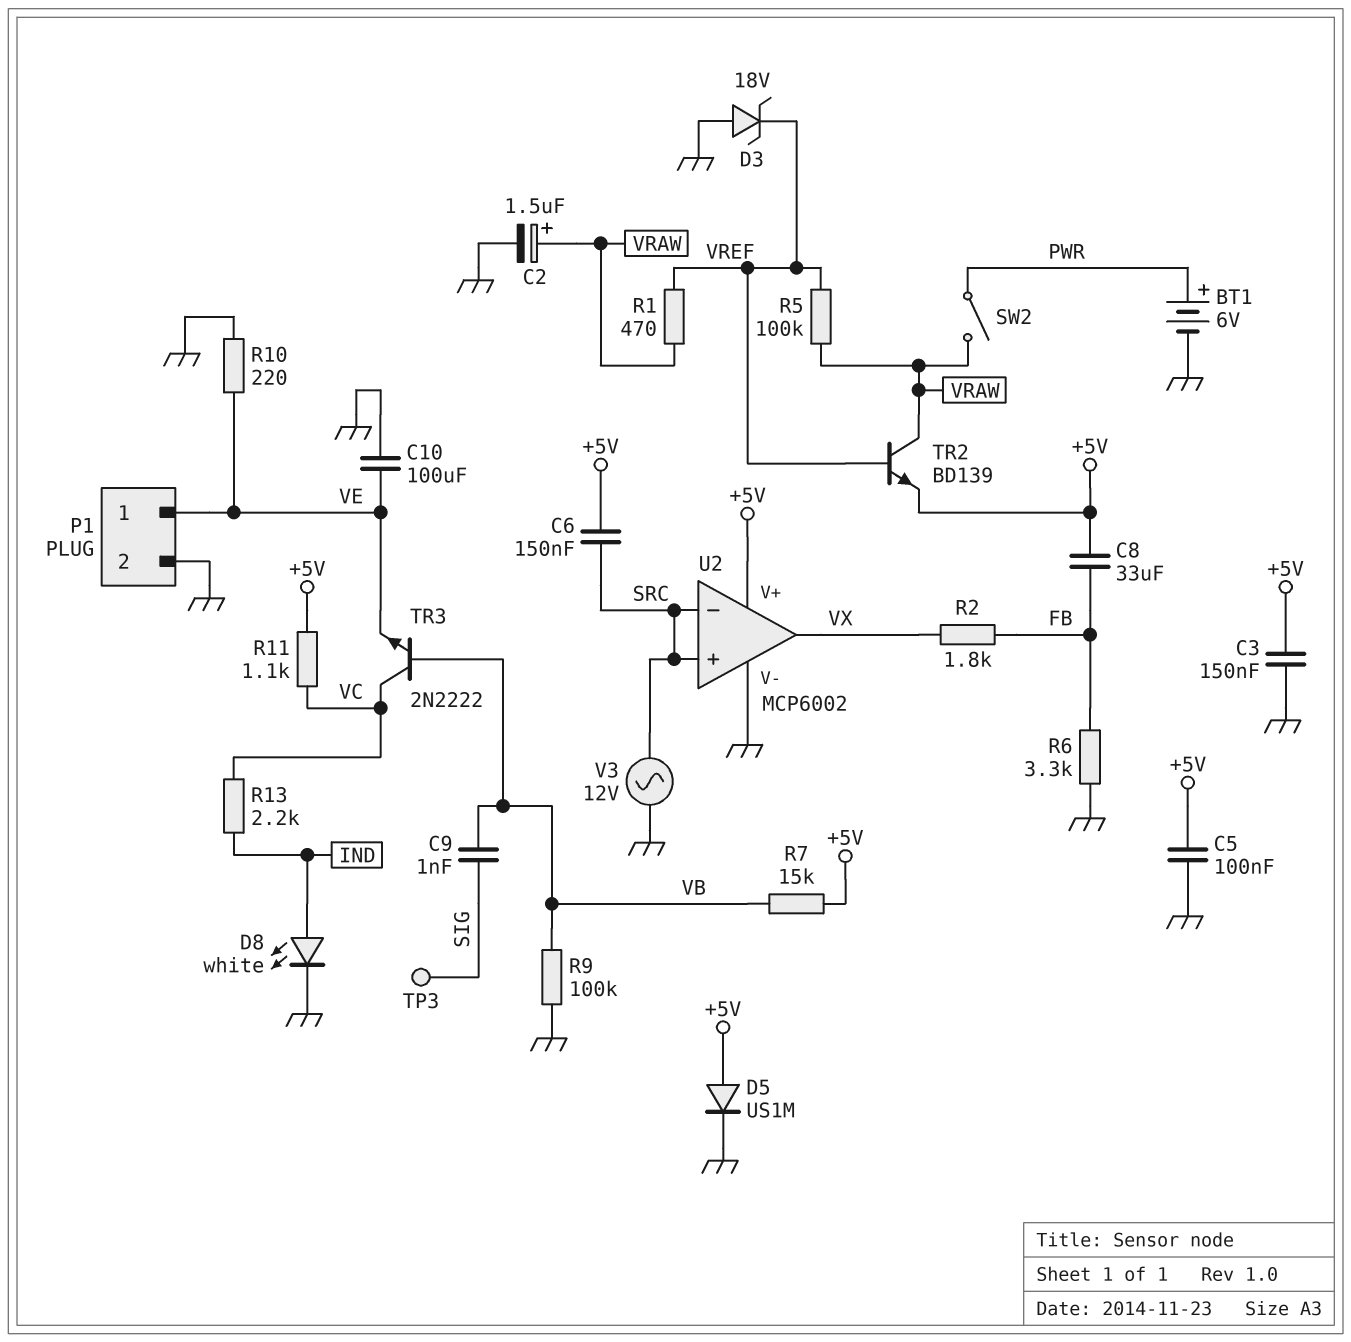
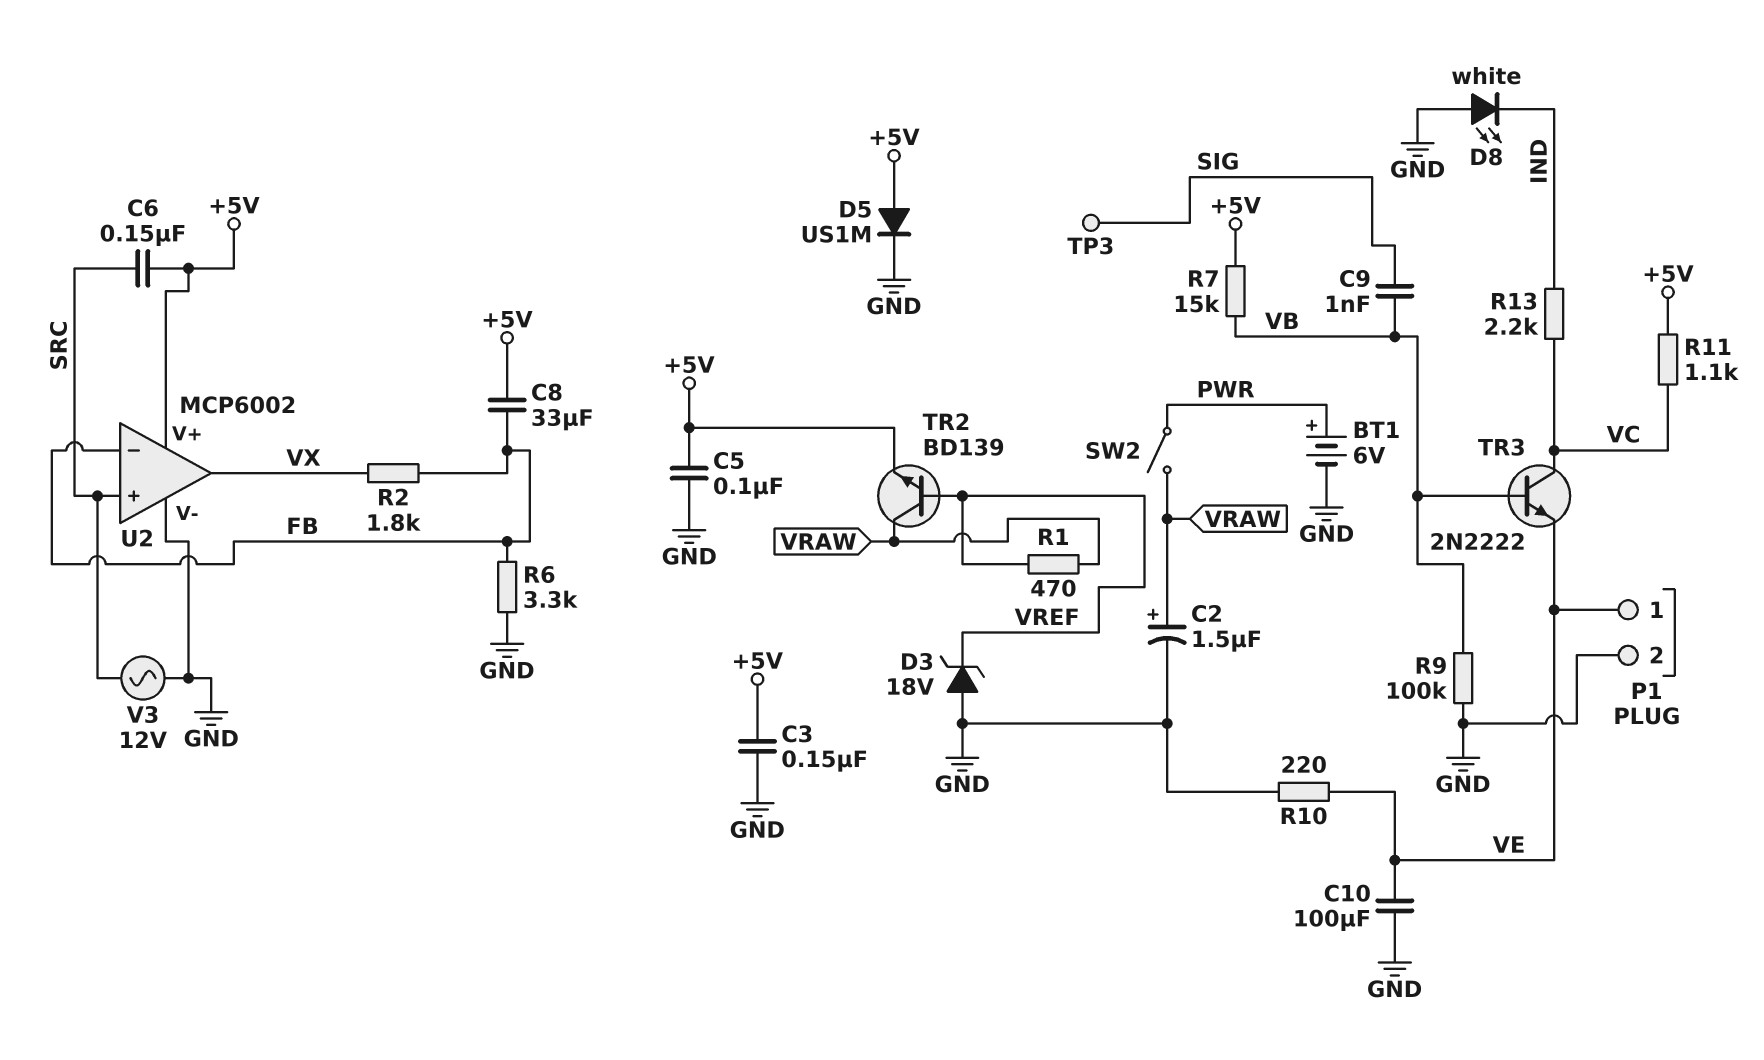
D8: LED white (A IND, K GND) -> LED white (A GND, K IND)
R5: 100k (VRAW, VREF) -> none
U2 pin in-: SRC -> FB

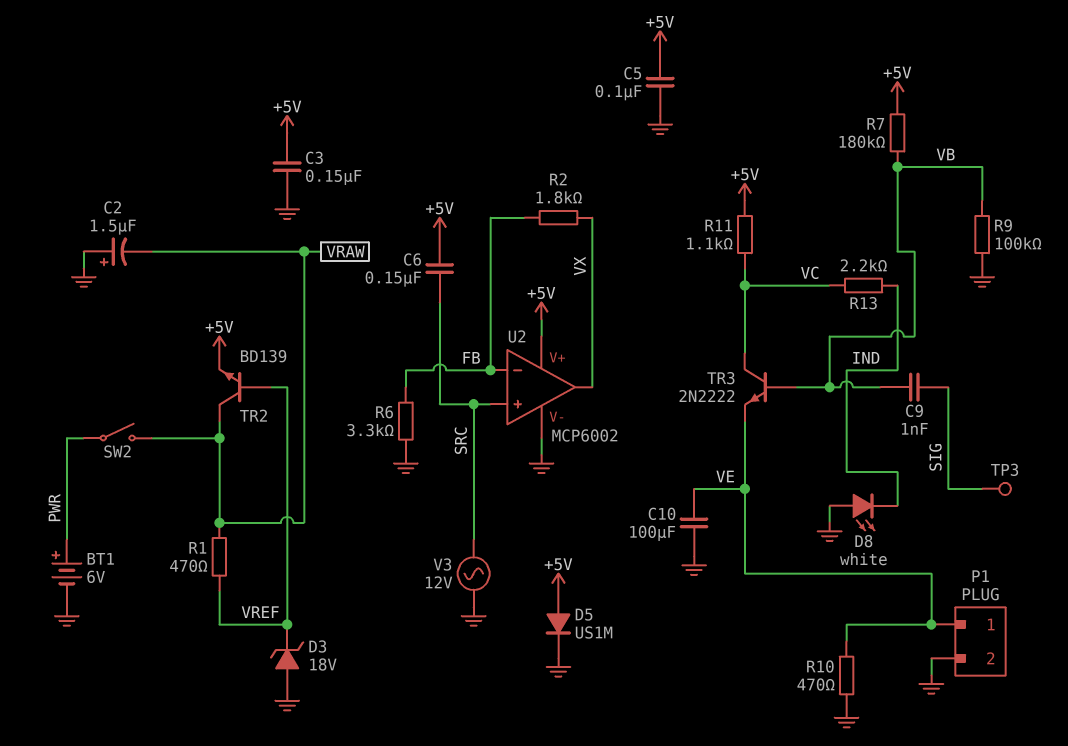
C2: 1.5uF (plus VRAW, minus GND) -> 1.5uF (plus GND, minus VRAW)
C8: 33uF (+5V, FB) -> none
R7: 15k (+5V, VB) -> 180k (+5V, VB)
R10: 220 (GND, VE) -> 470 (GND, VE)

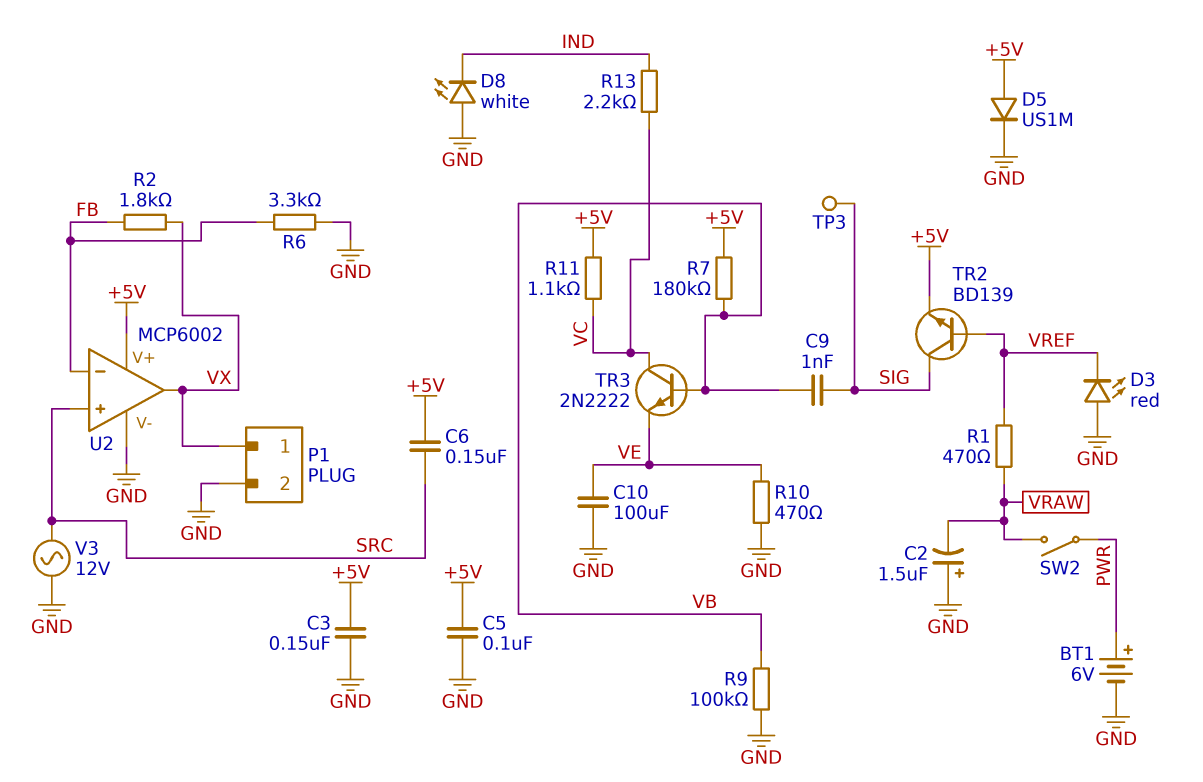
D3: zener 18V (A GND, K VREF) -> LED red (A GND, K VREF)
P1 pin 1: VE -> VX
TR2: NPN BD139 (B VREF, C VRAW, E +5V) -> NPN BD139 (B VREF, C SIG, E +5V)

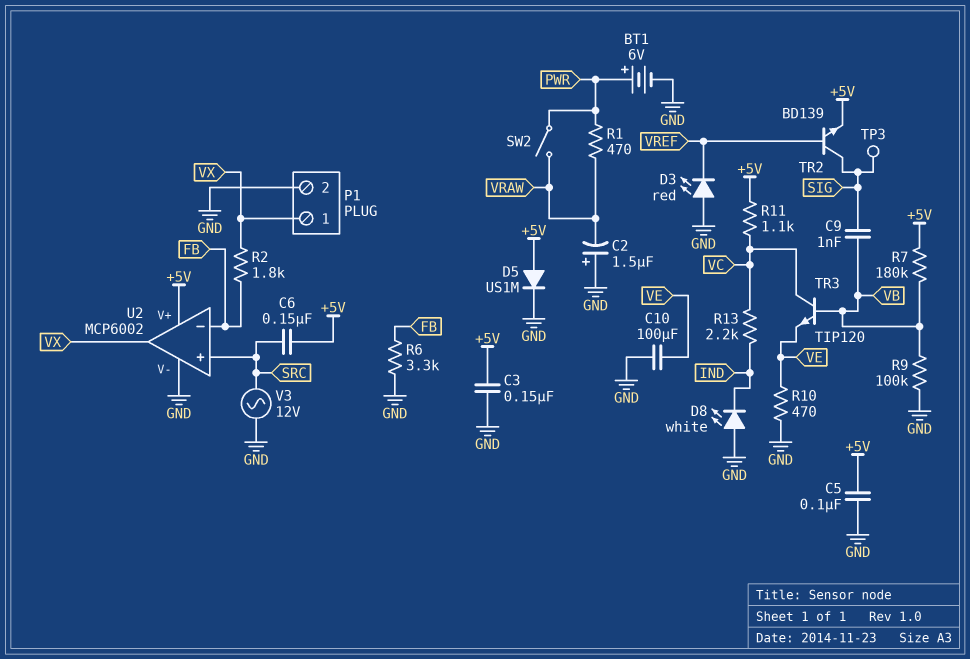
R1: 470 (VRAW, VREF) -> 470 (PWR, VRAW)
TR3: NPN 2N2222 (B VB, C VC, E VE) -> NPN TIP120 (B VB, C VC, E VE)

